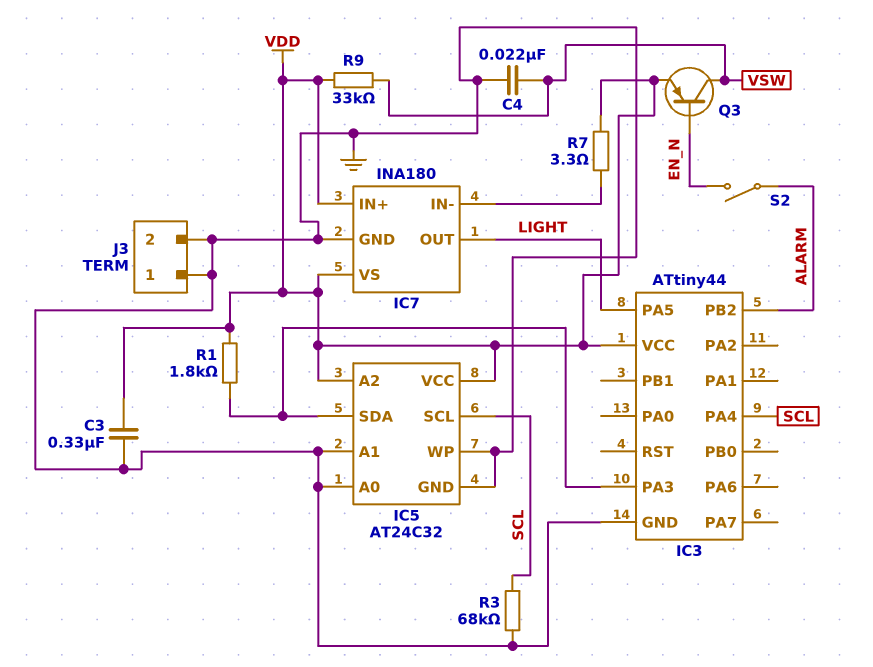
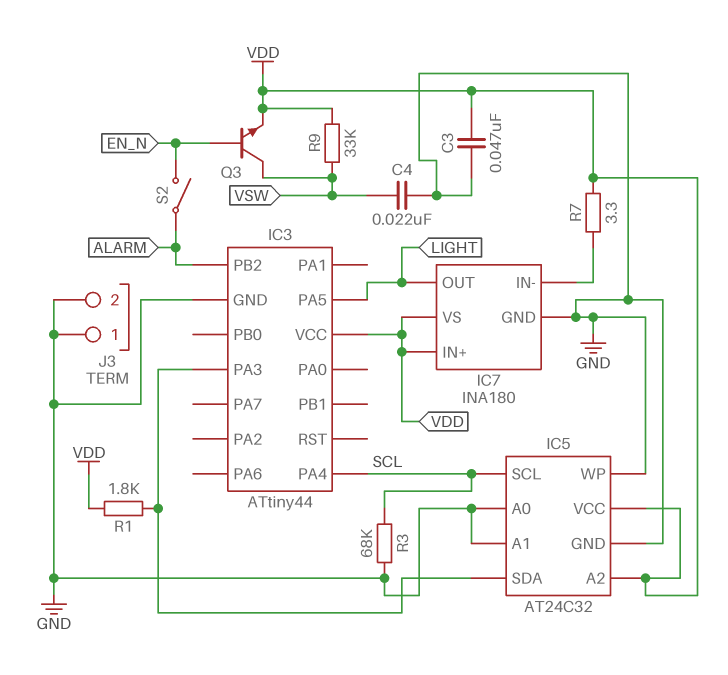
C3: 330nF (GND, VDD) -> 47nF (GND, VDD)
Q3: PNP (B EN_N, C VSW, E VDD) -> NPN (B EN_N, C VSW, E VDD)

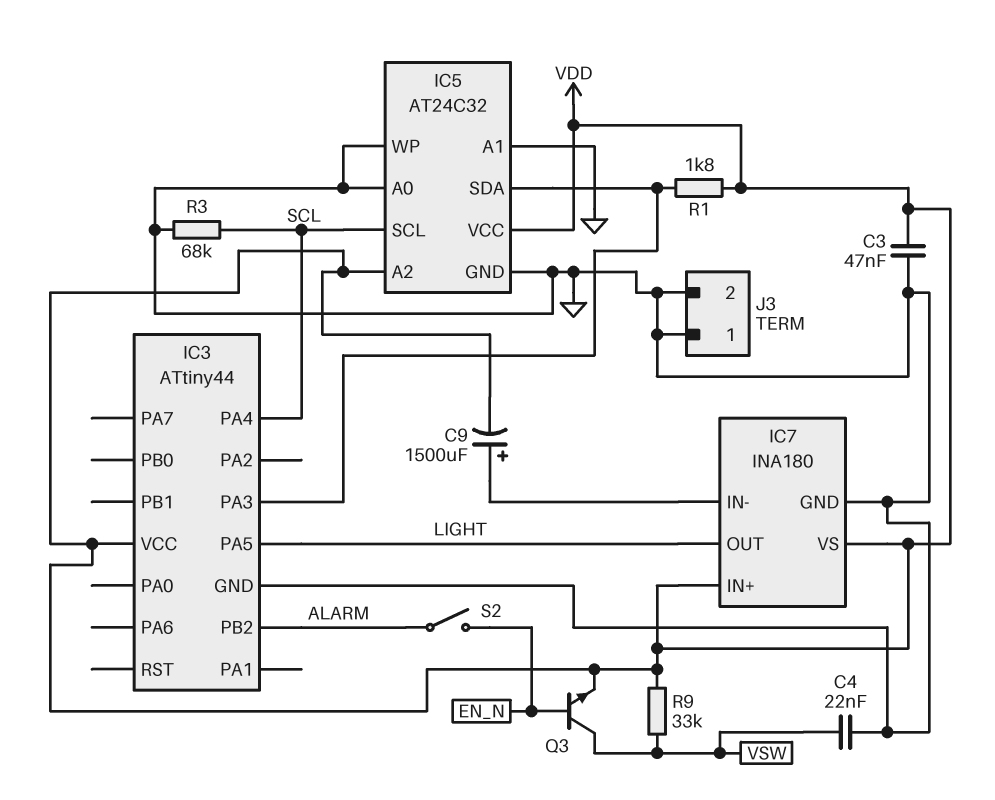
C9: none -> 1500uF (plus IC7/IN-, minus VDD)
R7: 3.3 (IC7/IN-, VDD) -> none

